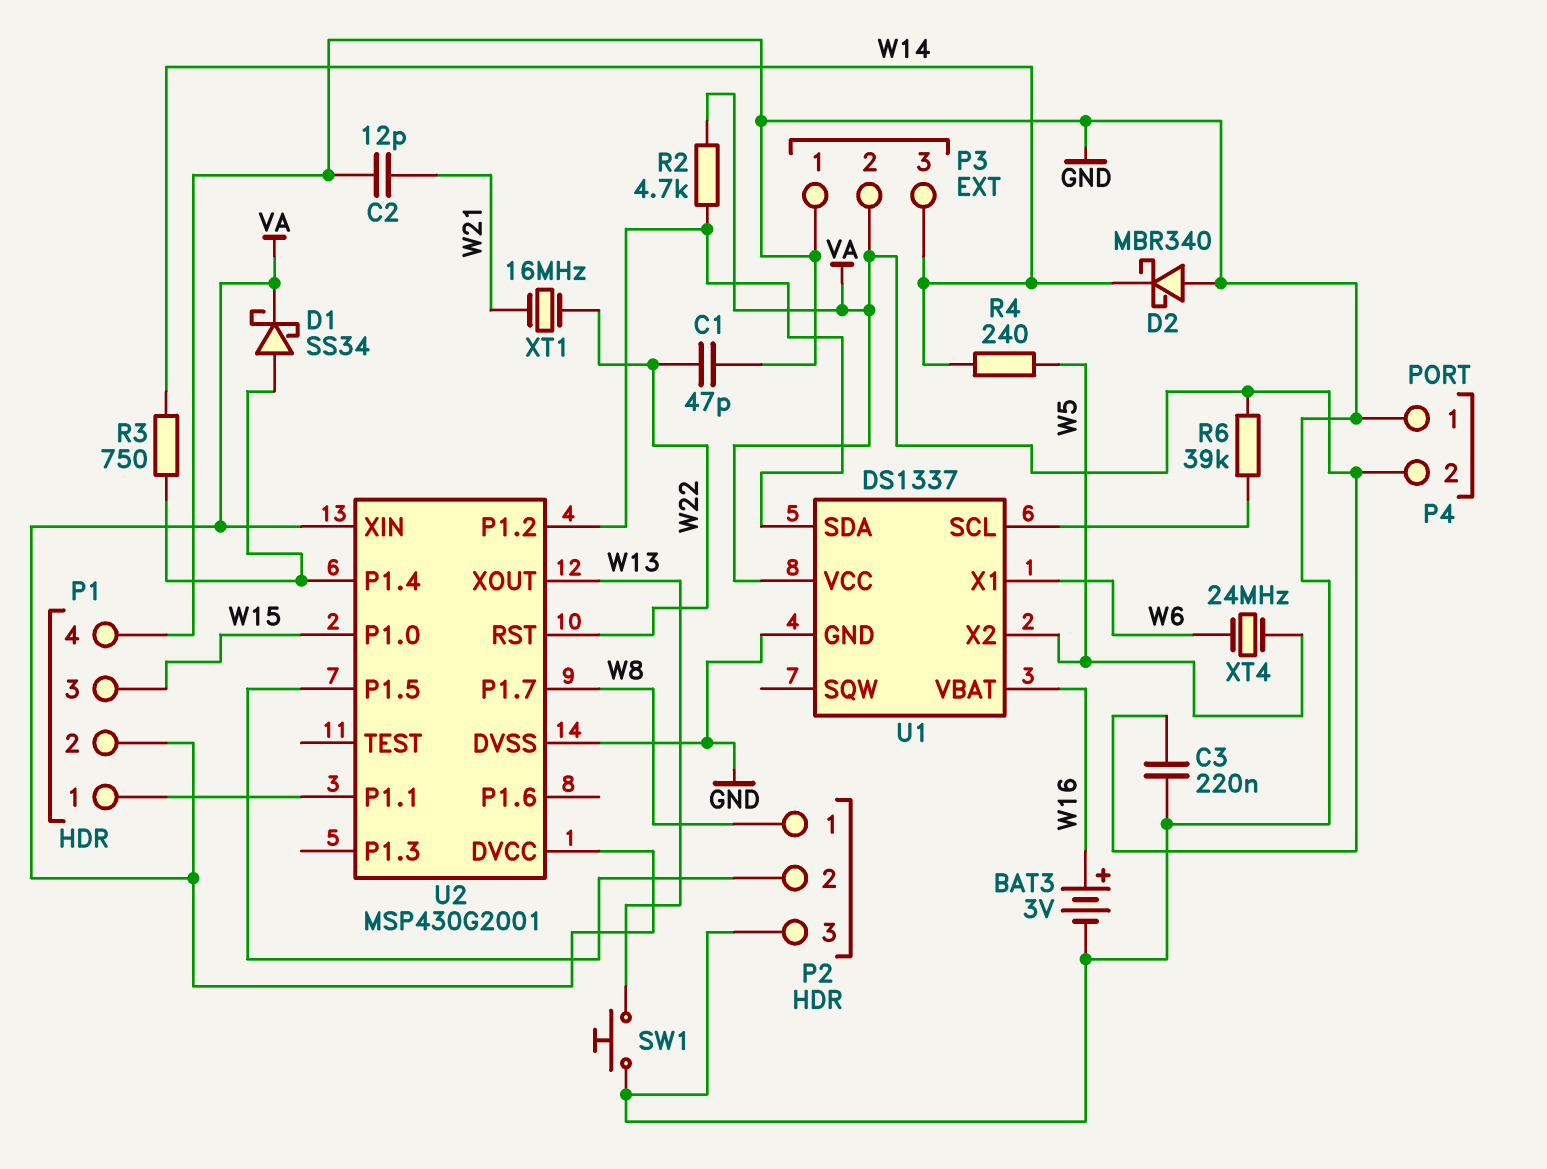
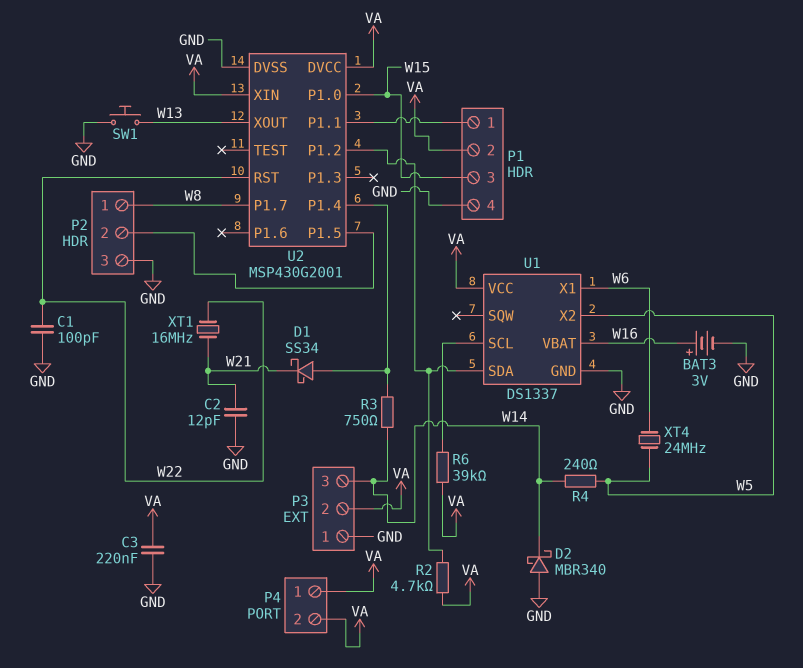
C1: 47pF (GND, W22) -> 100pF (GND, W22)
D1: schottky SS34 (A U2/P1.4, K VA) -> schottky SS34 (A U2/P1.4, K W21)
P4 pin 1: GND -> VA

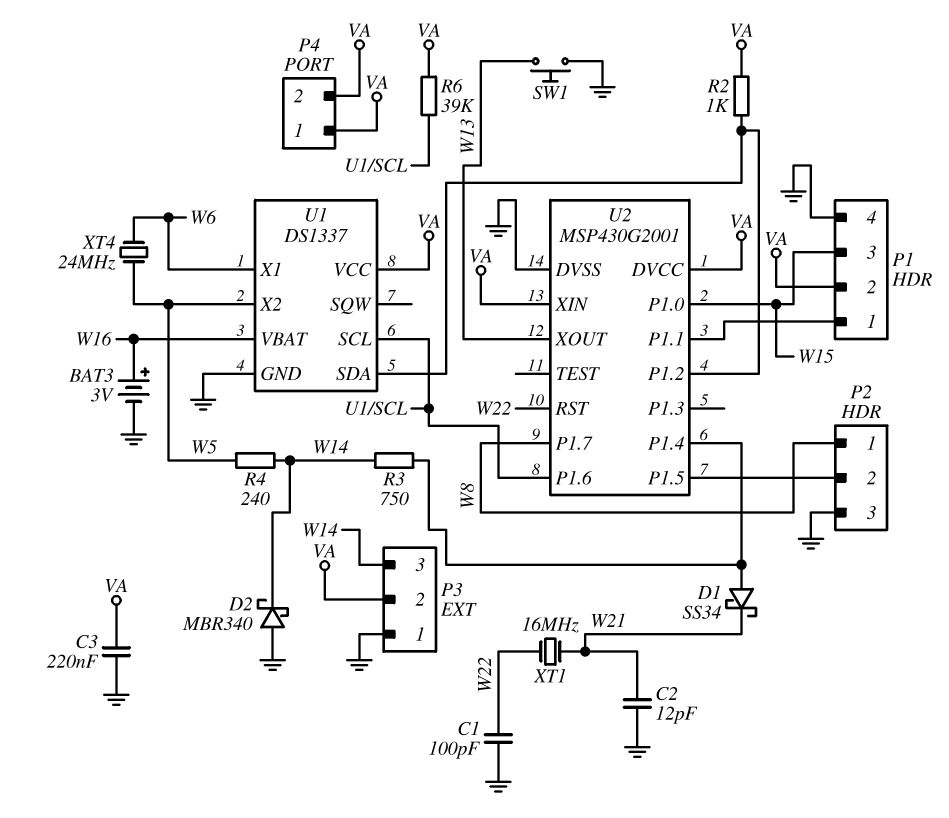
R2: 4.7k (U1/SDA, VA) -> 1k (U1/SDA, VA)
U2 pin P1.6: none -> U1/SCL

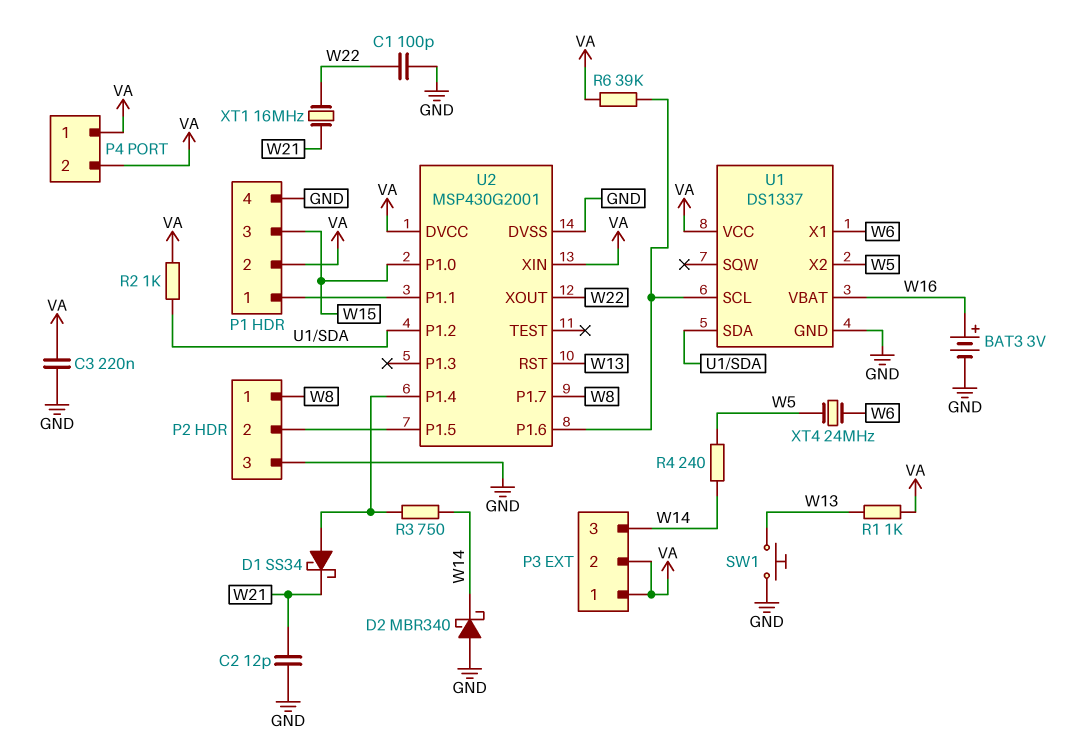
P3 pin 1: GND -> VA
R1: none -> 1k (VA, W13)
U2 pin RST: W22 -> W13
U2 pin XOUT: W13 -> W22

